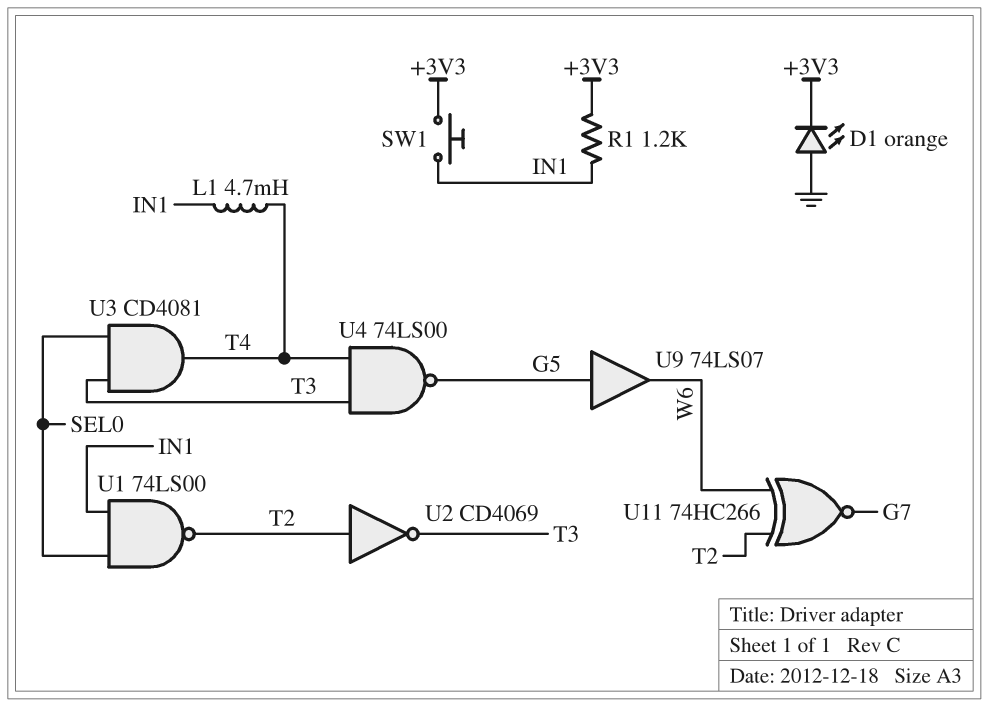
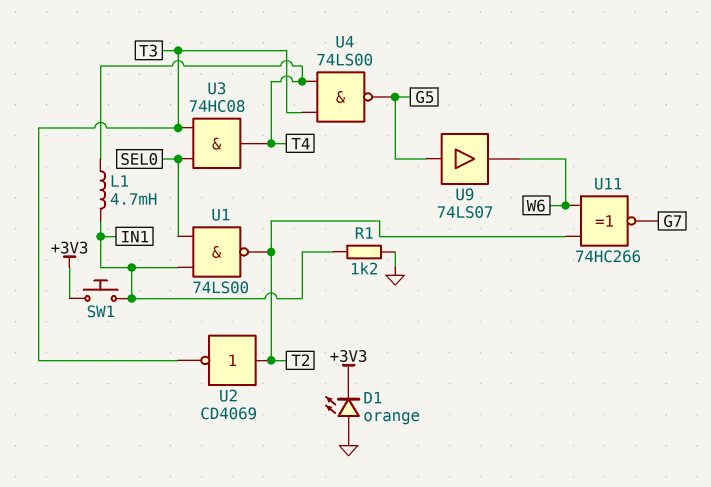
R1: 1.2k (+3V3, IN1) -> 1.2k (GND, IN1)
U3: AND CD4081 (in SEL0, in T3, out T4) -> AND 74HC08 (in SEL0, in T3, out T4)

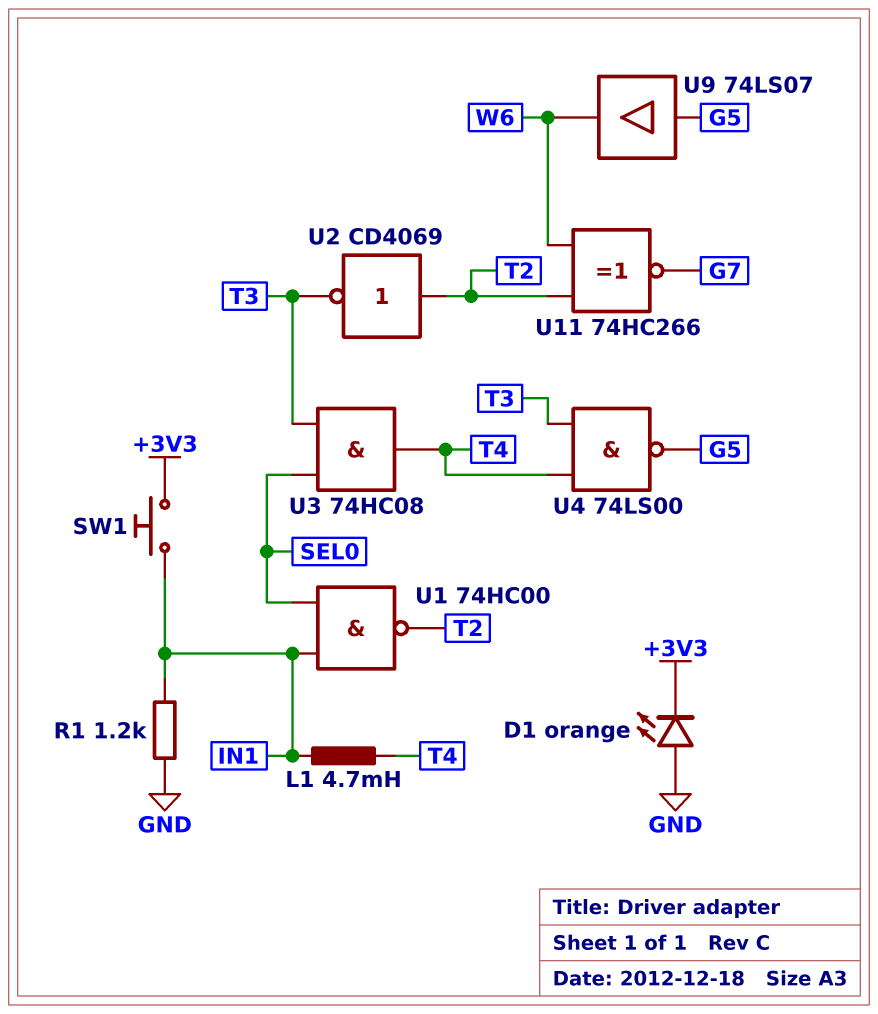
U1: NAND 74LS00 (in IN1, in SEL0, out T2) -> NAND 74HC00 (in IN1, in SEL0, out T2)

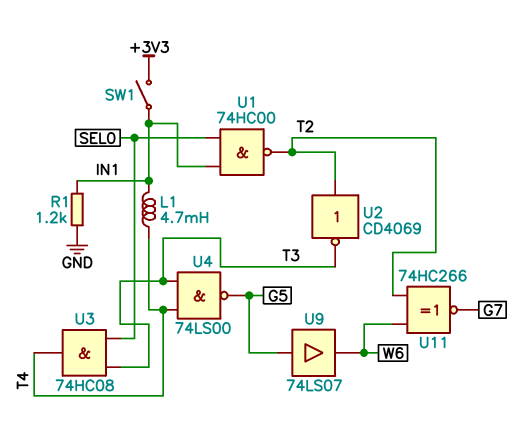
D1: LED orange (A GND, K +3V3) -> none
SW1: button (+3V3, IN1) -> switch (+3V3, IN1)

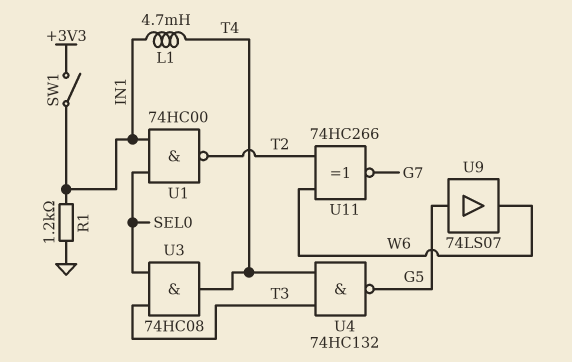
U2: NOT CD4069 (in T2, out T3) -> none
U4: NAND 74LS00 (in T3, in T4, out G5) -> NAND 74HC132 (in T3, in T4, out G5)

